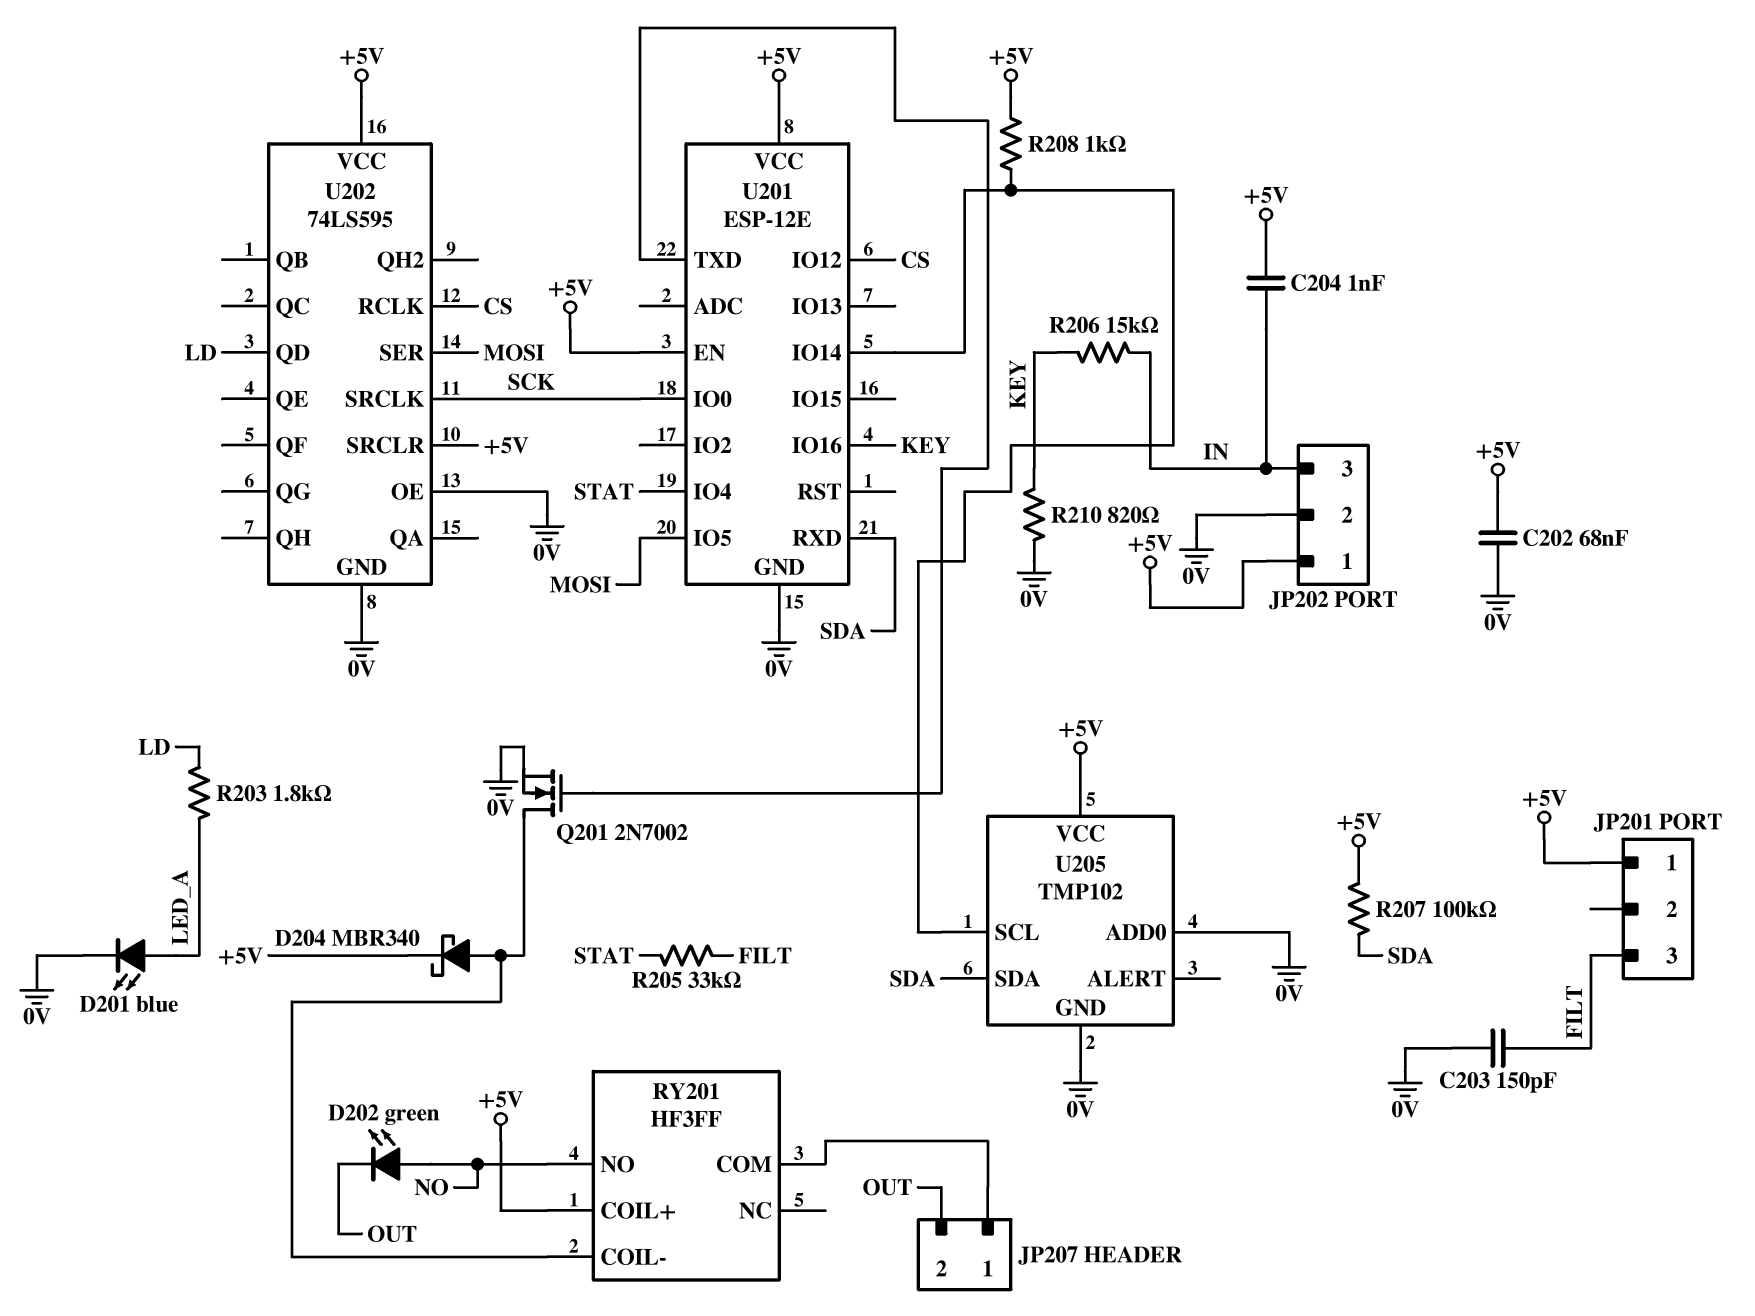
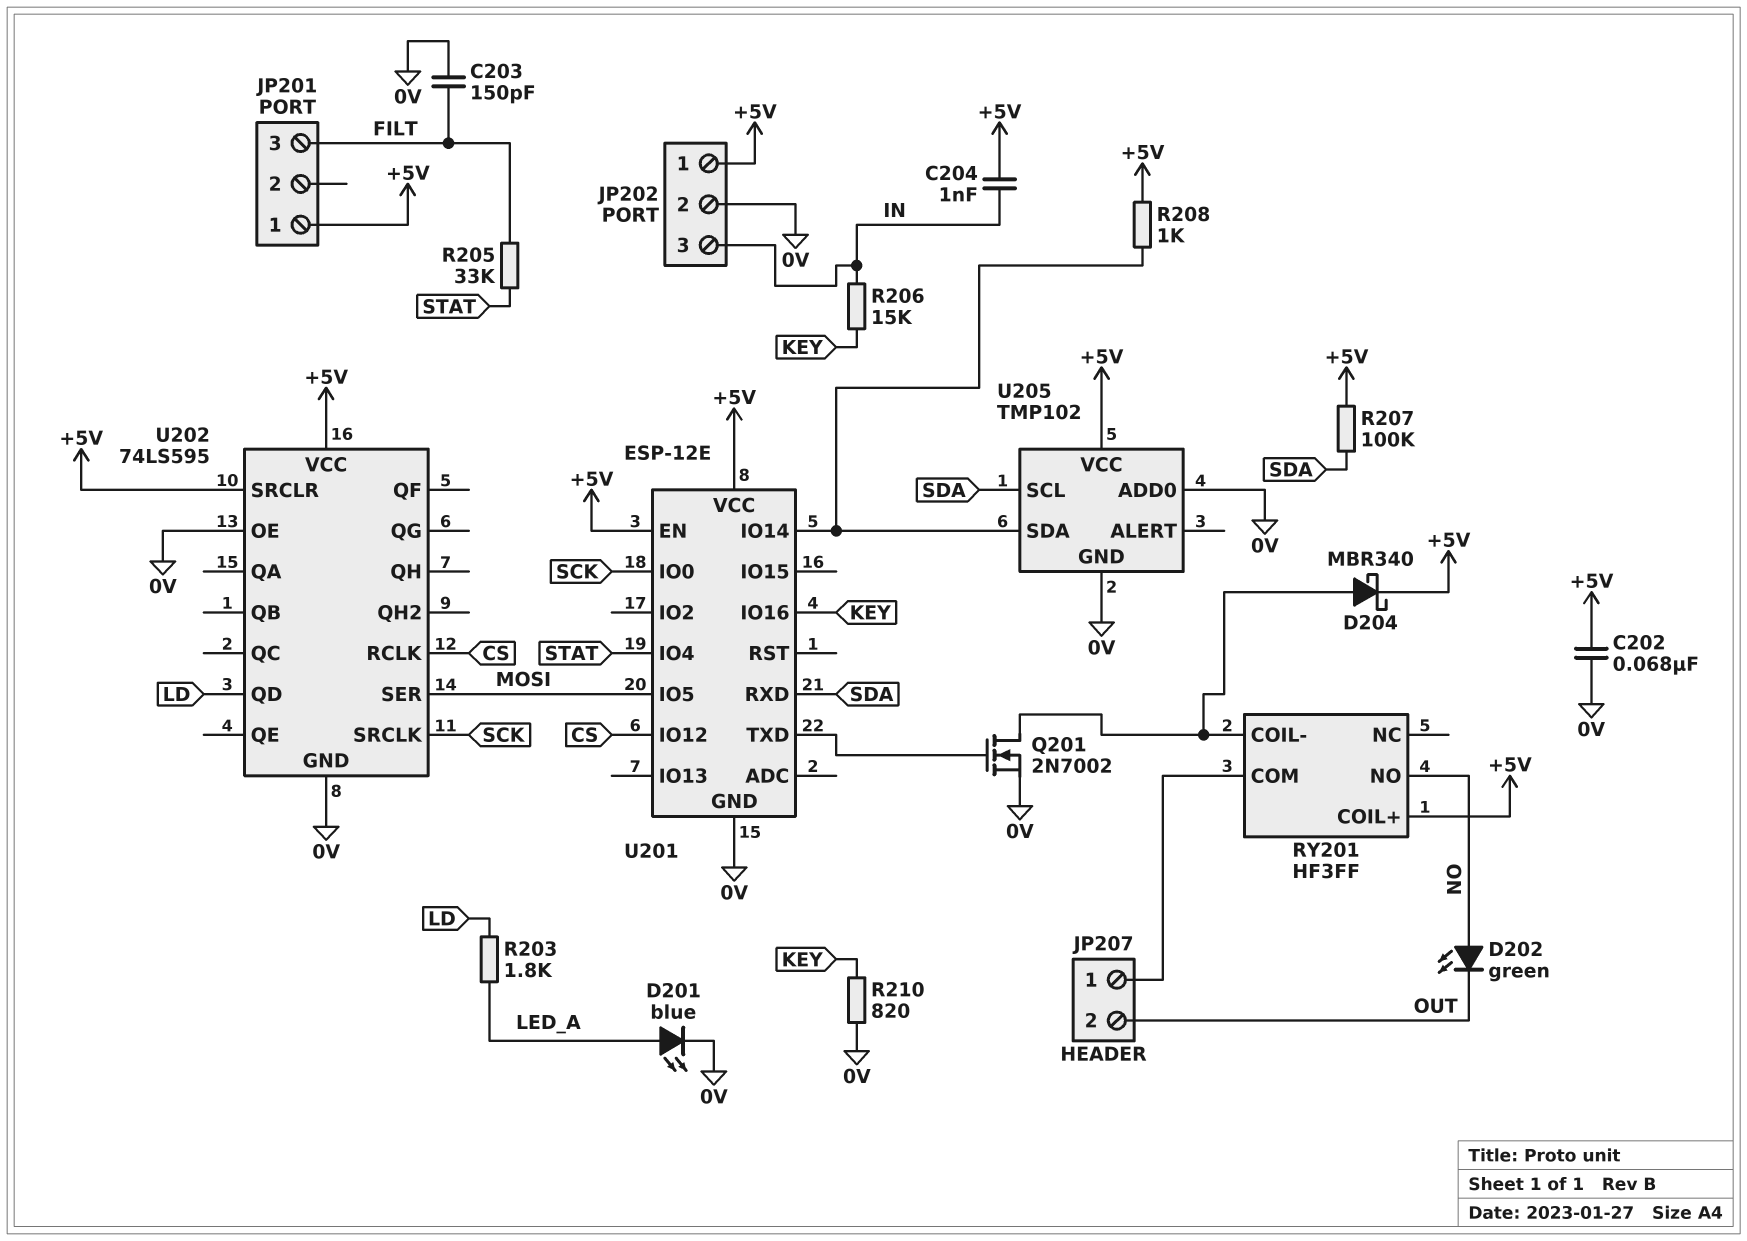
U205 pin SCL: U201/IO14 -> SDA
U205 pin SDA: SDA -> U201/IO14

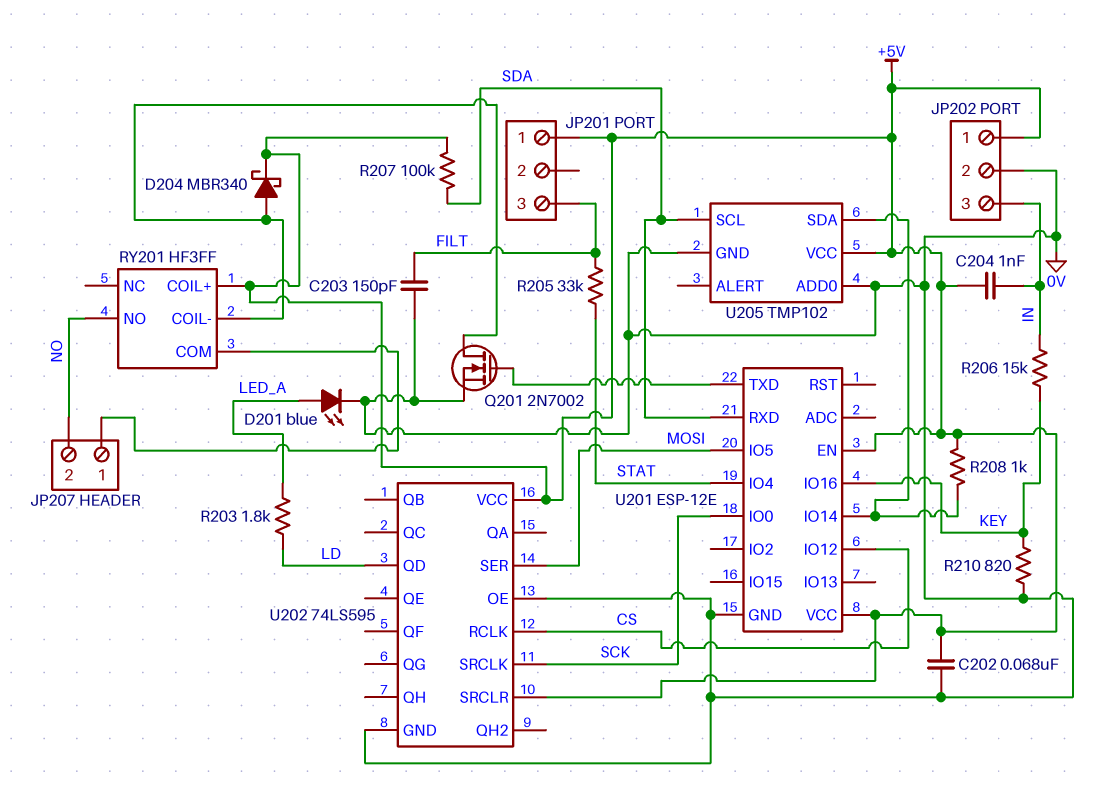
D202: LED green (A NO, K OUT) -> none
JP207 pin 2: OUT -> NO

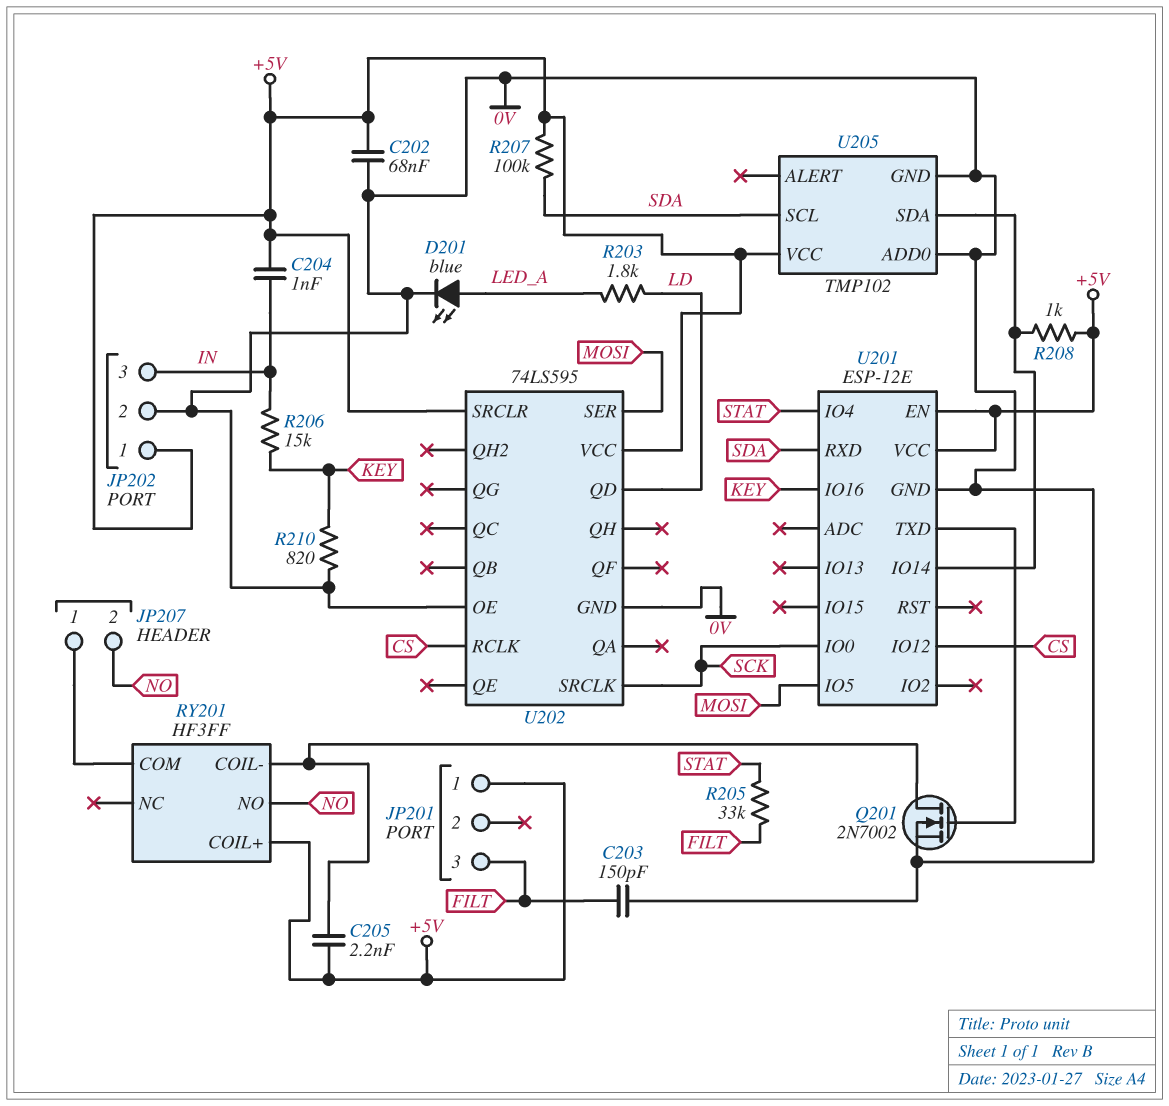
C205: none -> 2.2nF (+5V, RY201/COIL-)
D204: schottky MBR340 (A RY201/COIL-, K +5V) -> none

